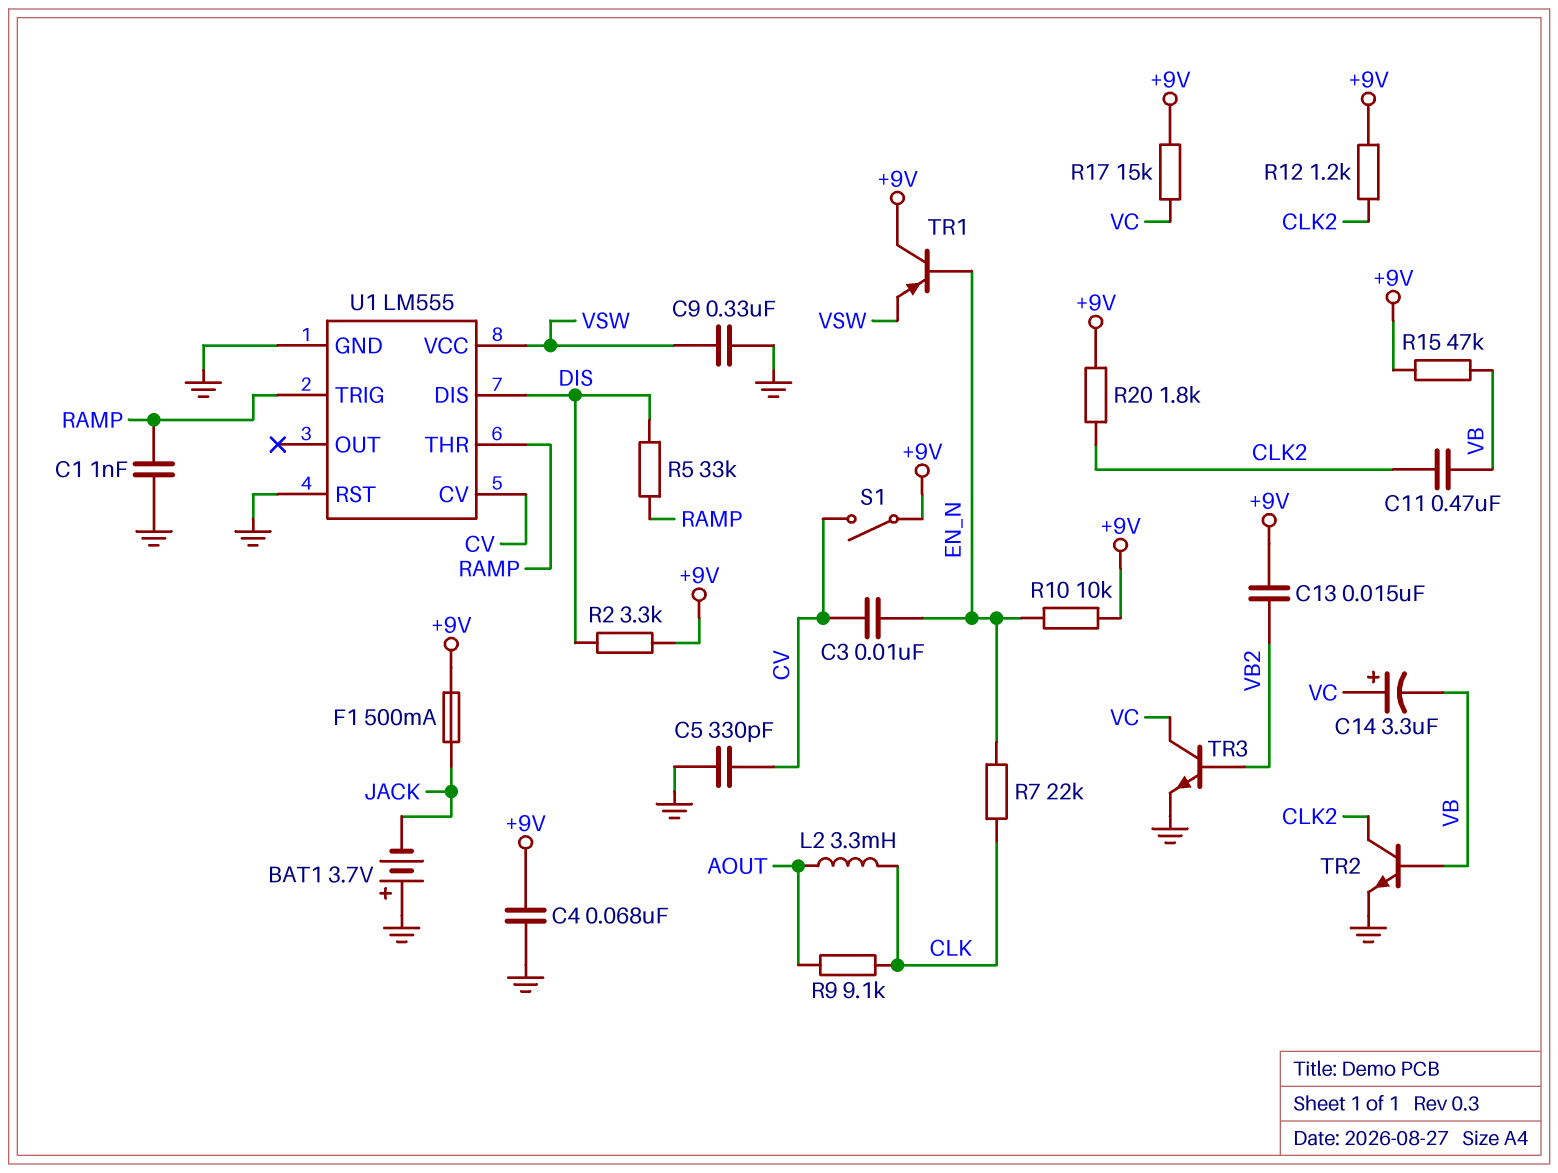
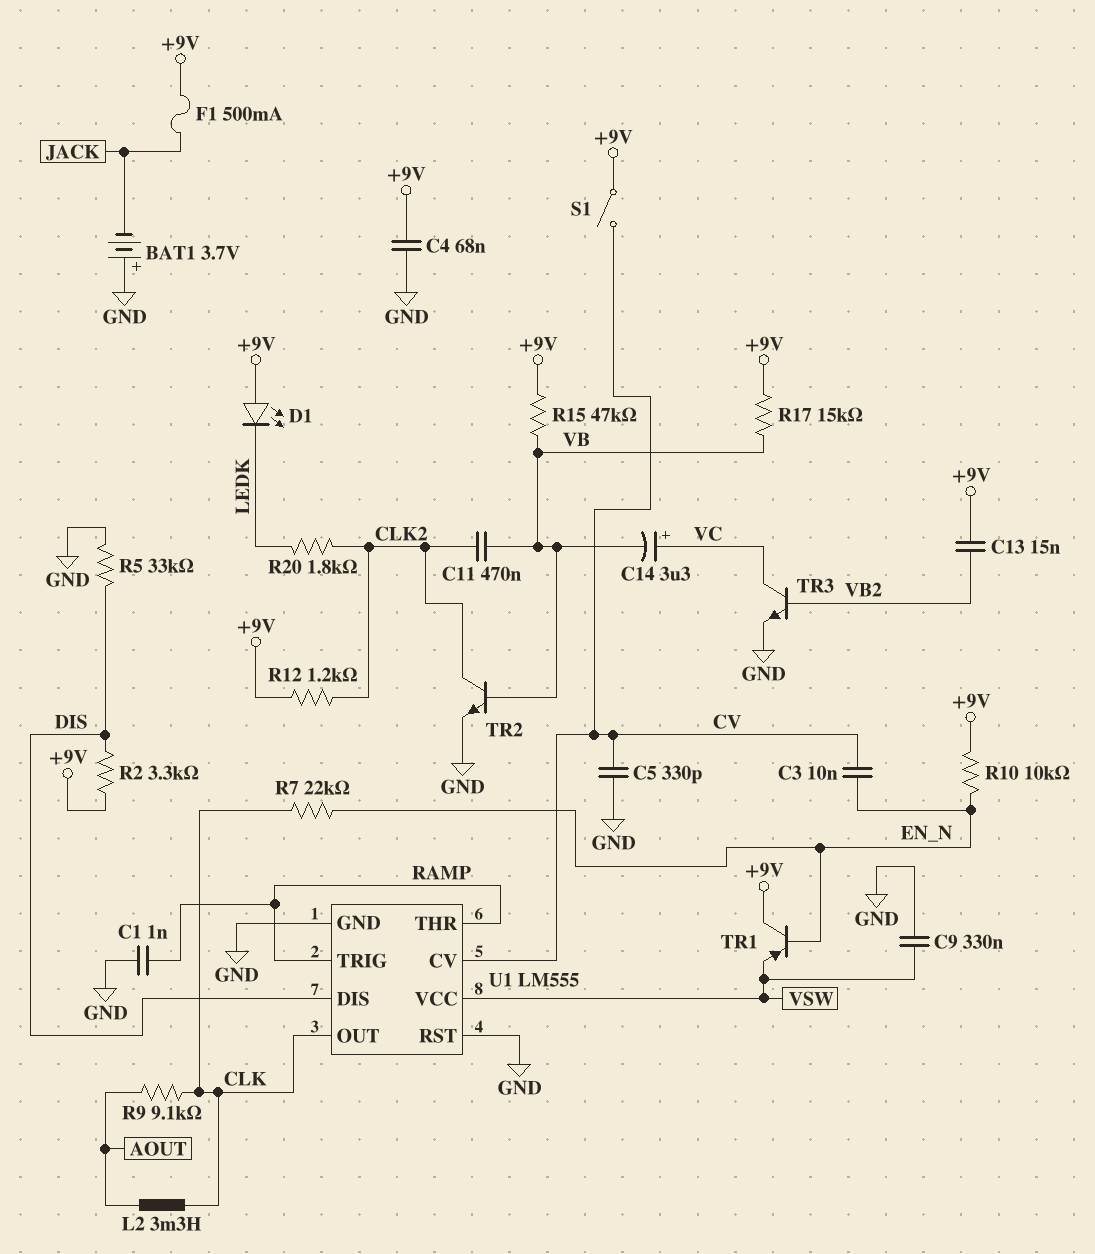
D1: none -> LED (A +9V, K LEDK)
R5: 33k (DIS, RAMP) -> 33k (DIS, GND)
R17: 15k (+9V, VC) -> 15k (+9V, VB)
R20: 1.8k (+9V, CLK2) -> 1.8k (CLK2, LEDK)
U1 pin OUT: none -> CLK

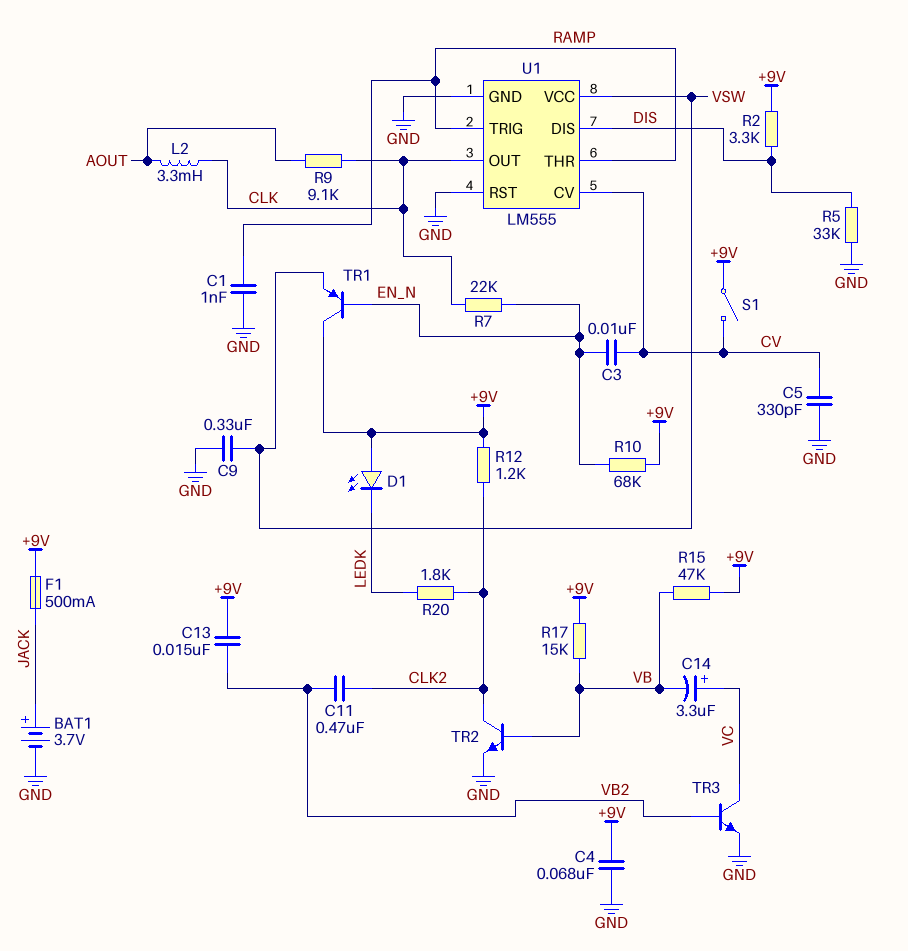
BAT1: 3.7V (plus GND, minus JACK) -> 3.7V (plus JACK, minus GND)
C11: 470nF (CLK2, VB) -> 470nF (CLK2, VB2)
R10: 10k (+9V, EN_N) -> 68k (+9V, EN_N)

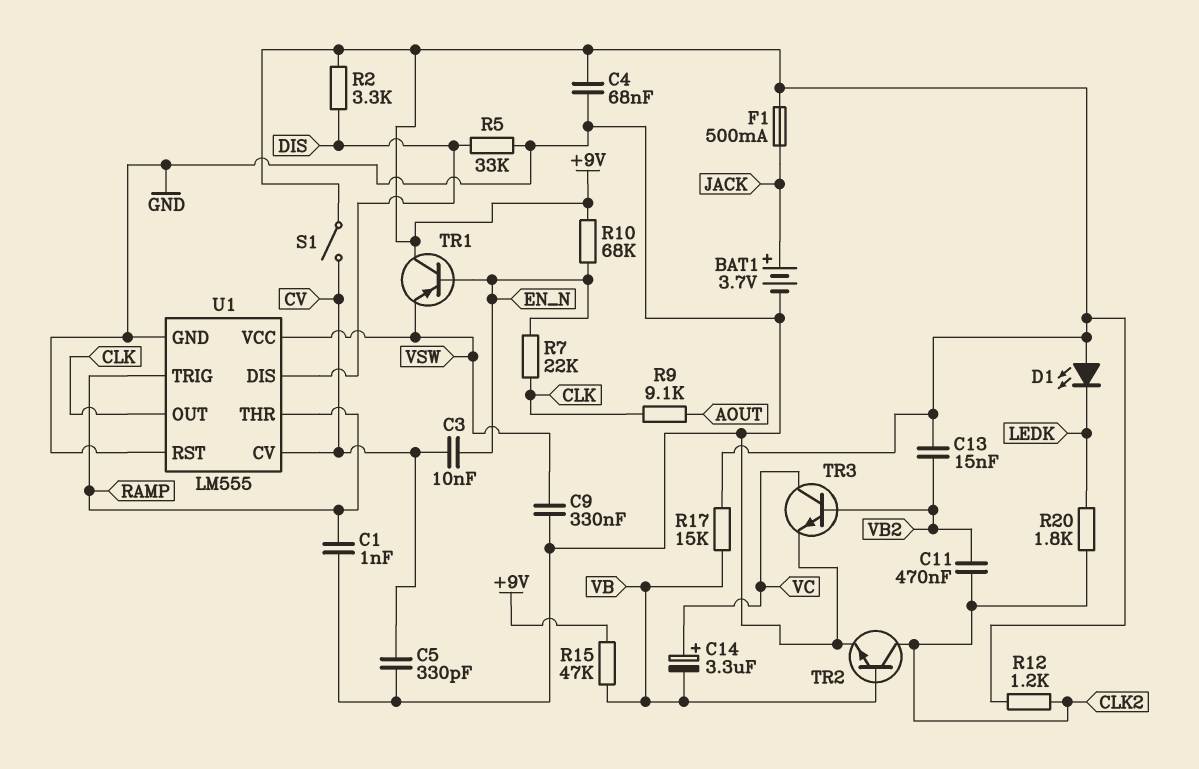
L2: 3.3mH (AOUT, CLK) -> none

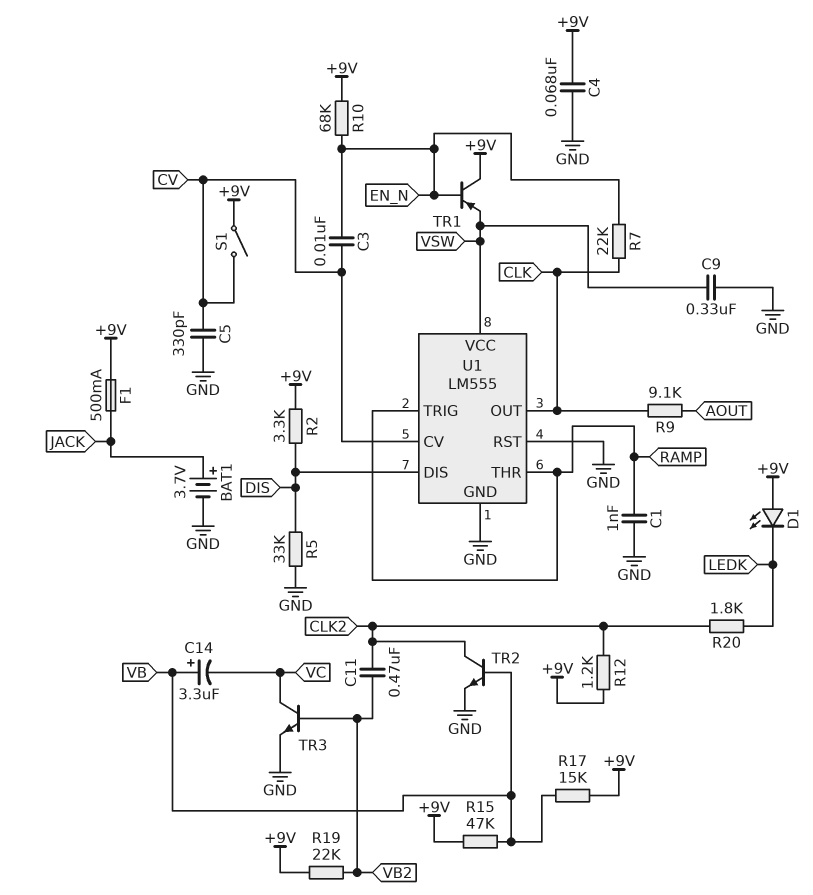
C13: 15nF (+9V, VB2) -> none
C14: 3.3uF (plus VC, minus VB) -> 3.3uF (plus VB, minus VC)
R19: none -> 22k (+9V, VB2)

